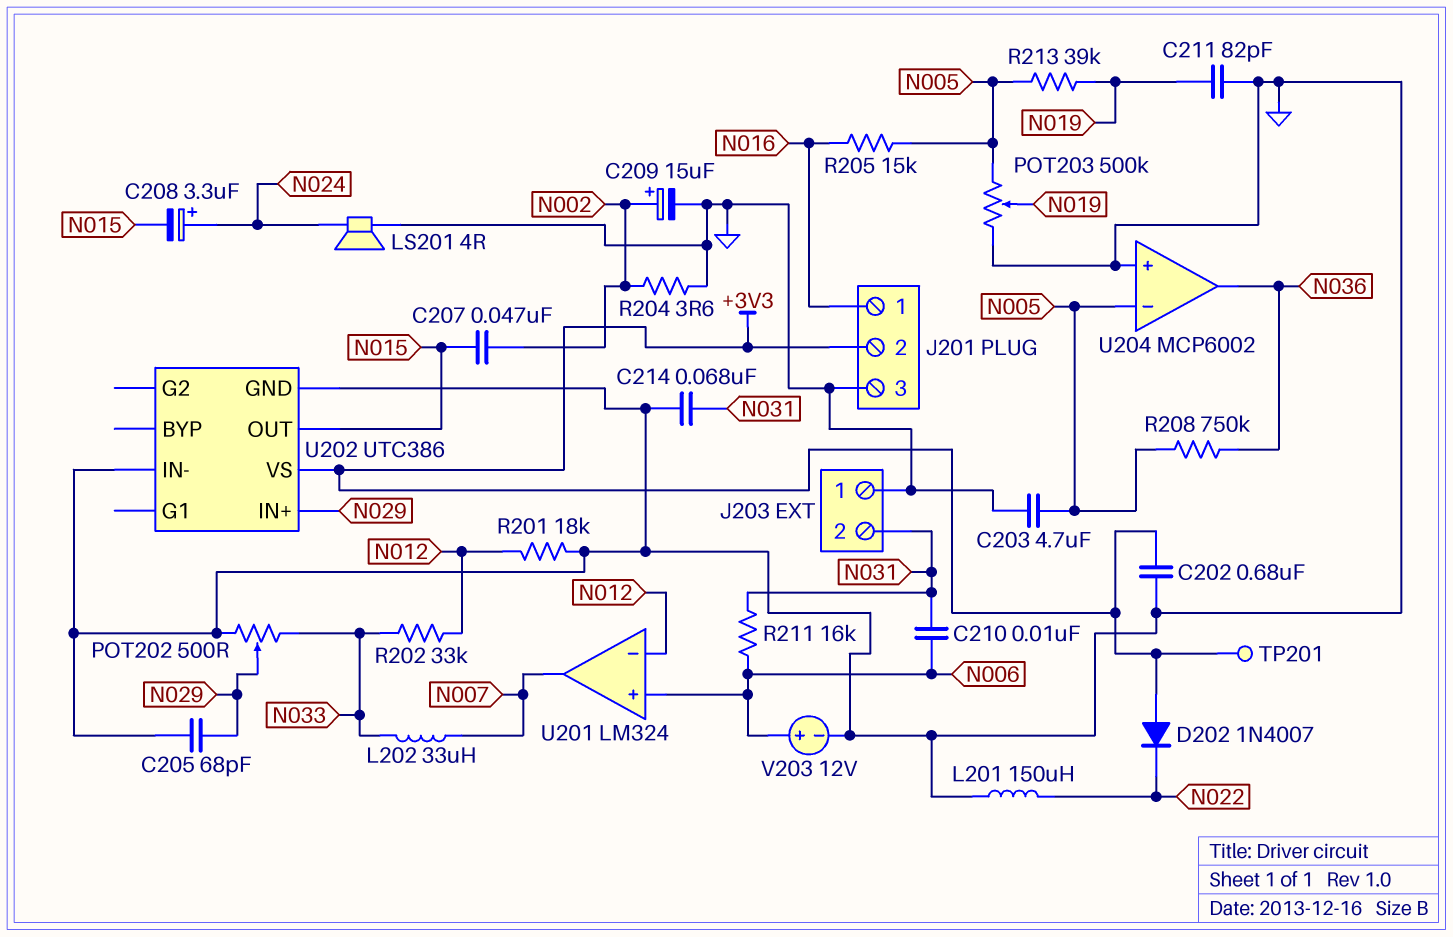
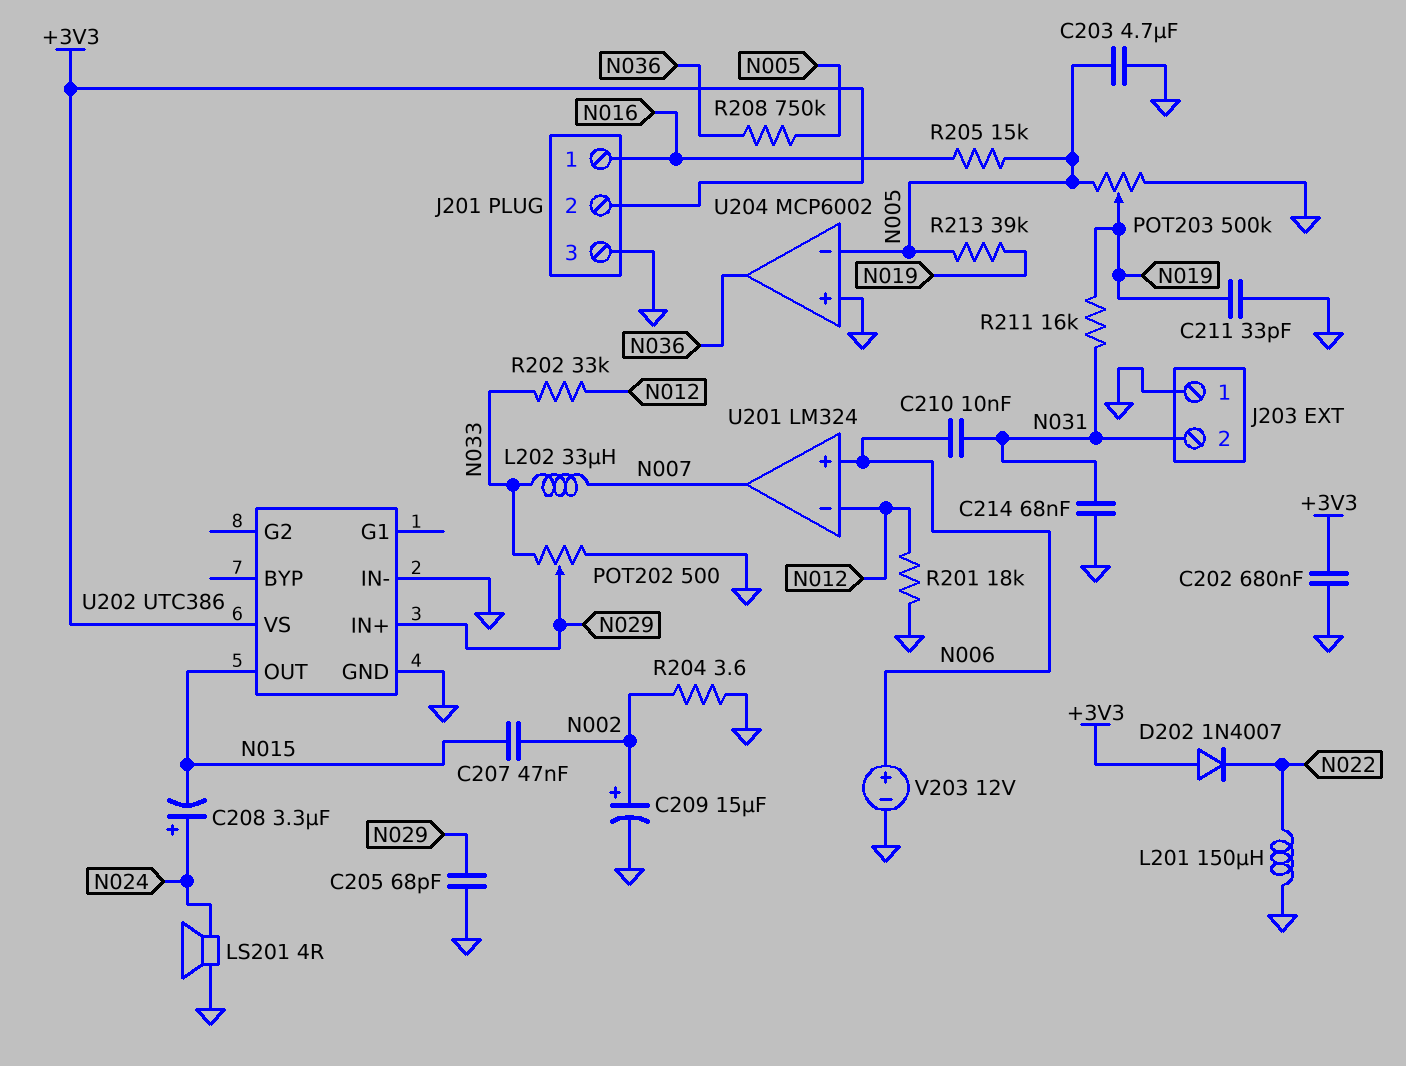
C211: 82pF (GND, N019) -> 33pF (GND, N019)
R211: 16k (N006, N031) -> 16k (N019, N031)
TP201: test point (+3V3) -> none

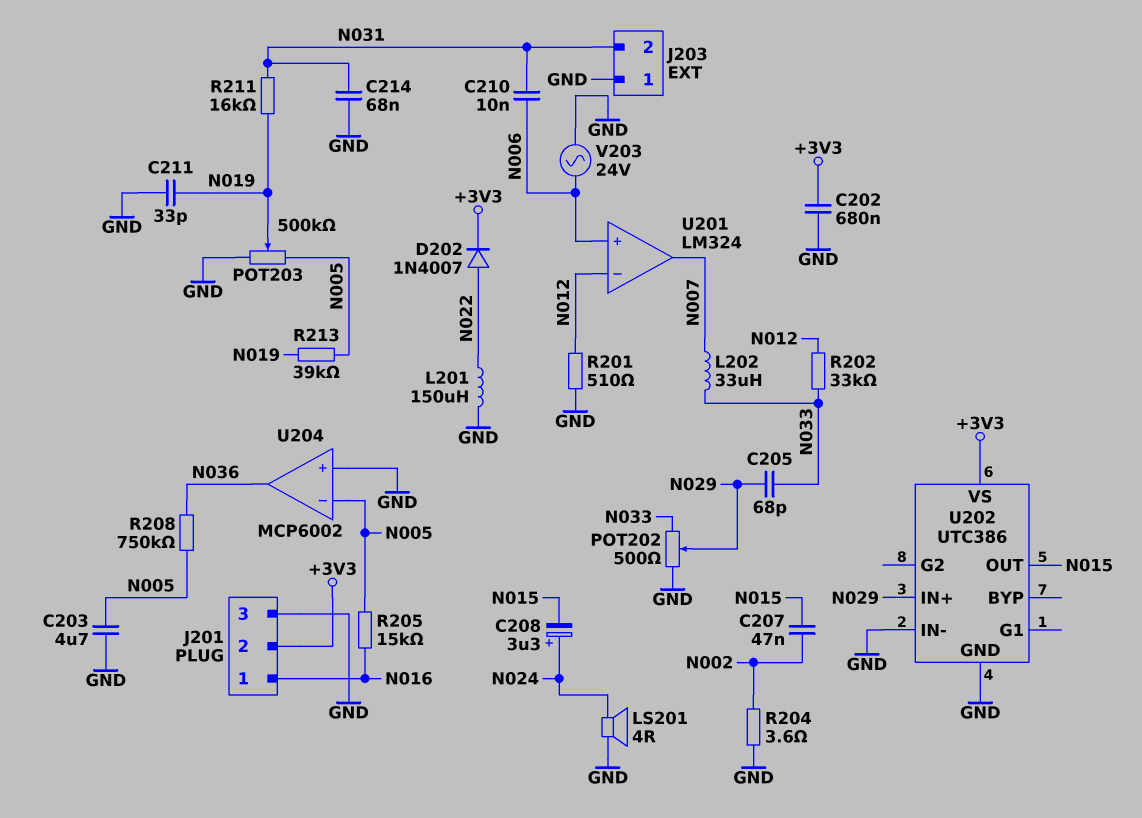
C205: 68pF (GND, N029) -> 68pF (N029, N033)
C209: 15uF (plus N002, minus GND) -> none
D202: diode 1N4007 (A +3V3, K N022) -> diode 1N4007 (A N022, K +3V3)
R201: 18k (GND, N012) -> 510 (GND, N012)
V203: 12V (plus N006, minus GND) -> AC 24V (GND, N006)

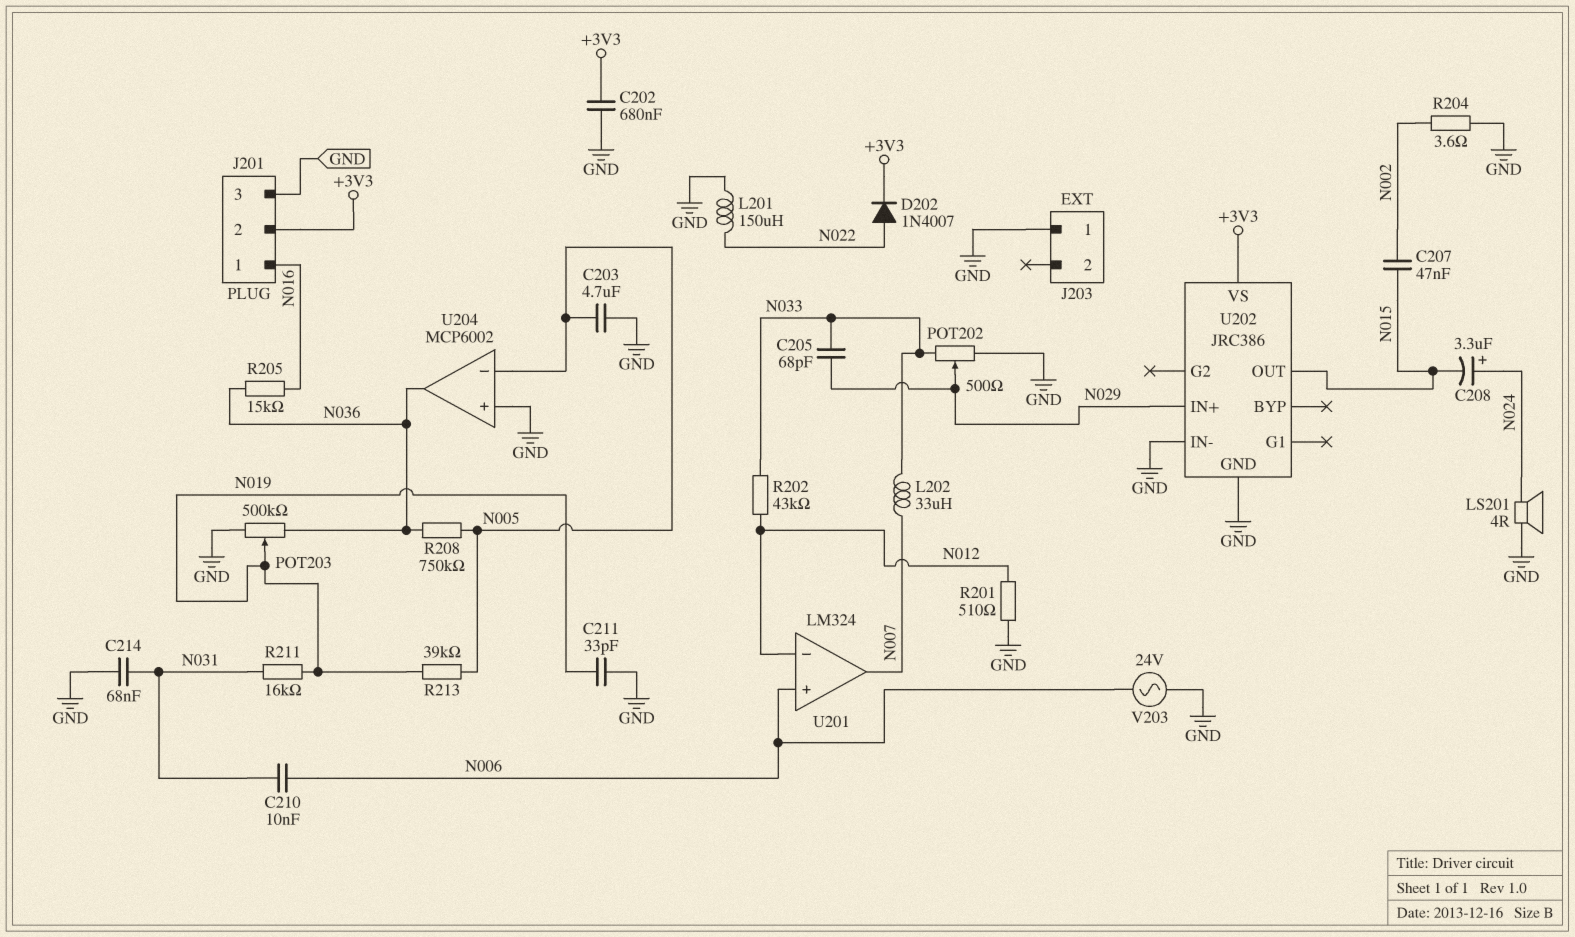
J203 pin 2: N031 -> none
POT203: 500k (GND, N005, wiper N019) -> 500k (GND, N036, wiper N019)
R202: 33k (N012, N033) -> 43k (N012, N033)
R205: 15k (N005, N016) -> 15k (N016, N036)
U202: UTC386 -> JRC386

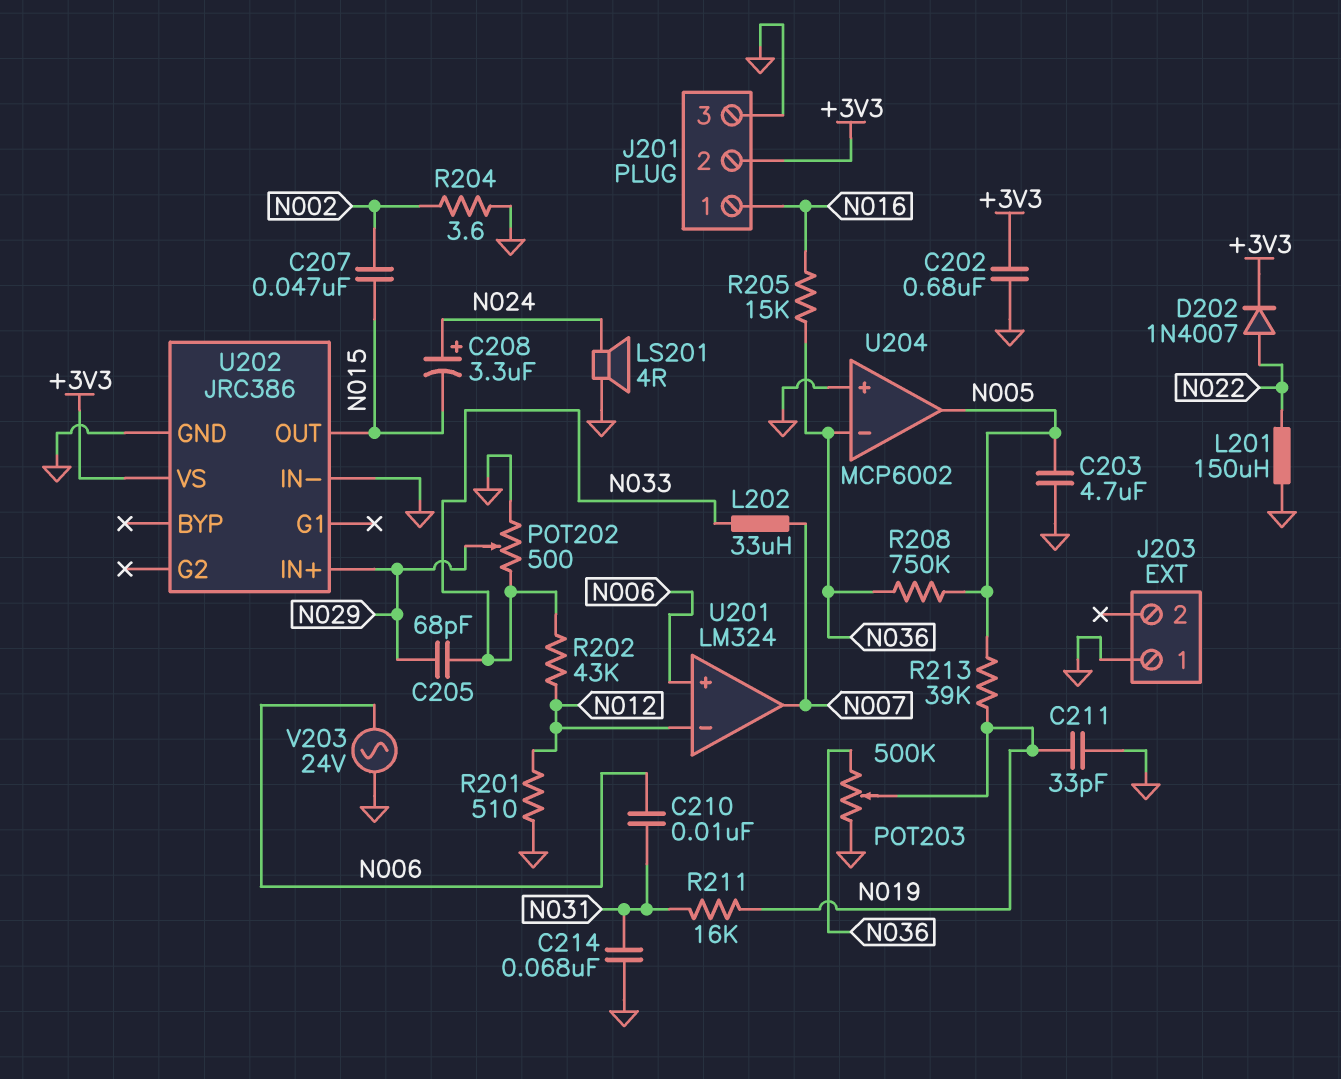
U204 pin in-: N005 -> N036
U204 pin out: N036 -> N005

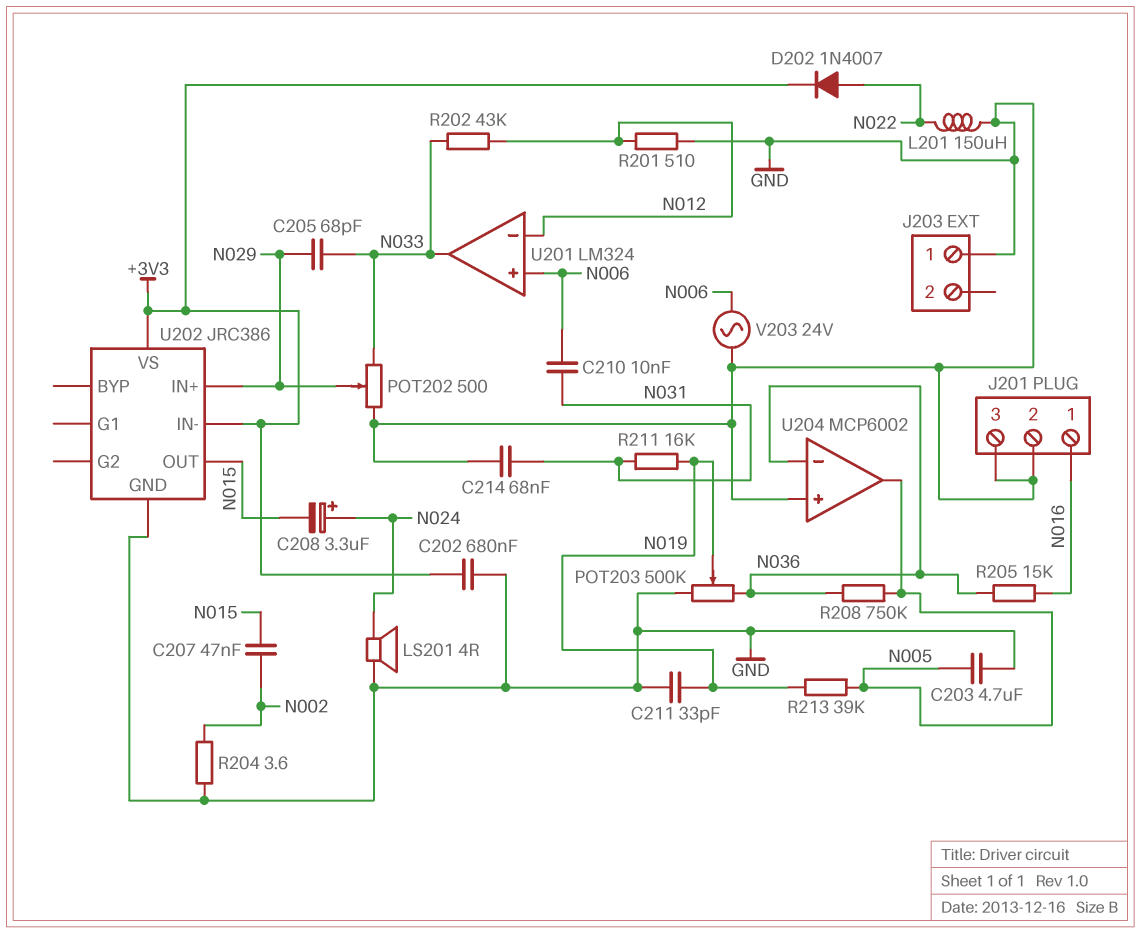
J201 pin 2: +3V3 -> GND
L202: 33uH (N007, N033) -> none
U201 pin out: N007 -> N033
U202 pin IN-: GND -> +3V3

